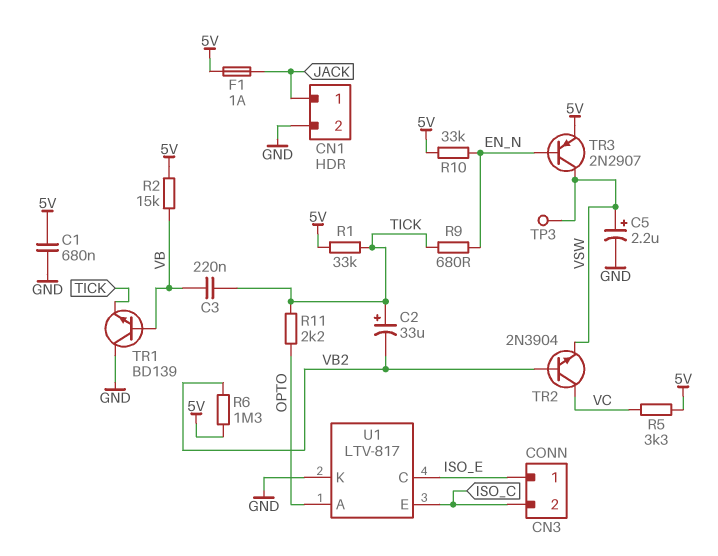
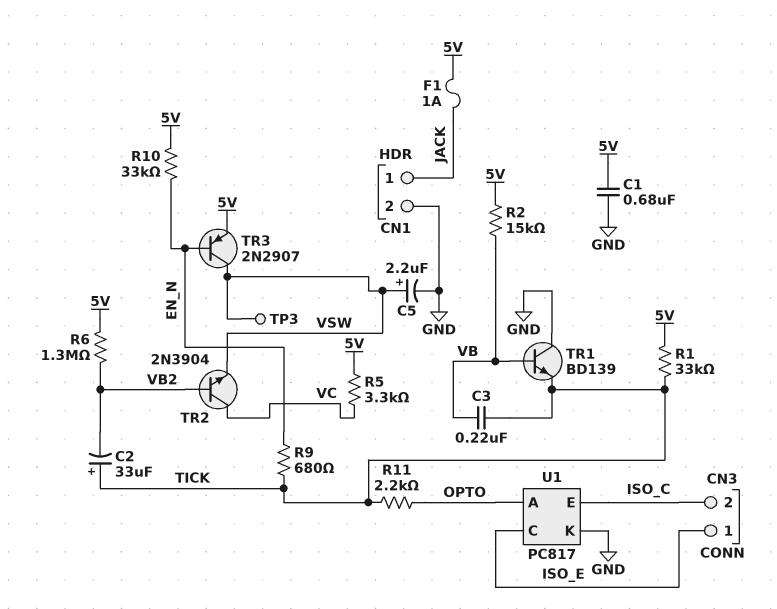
U1: LTV-817 -> PC817

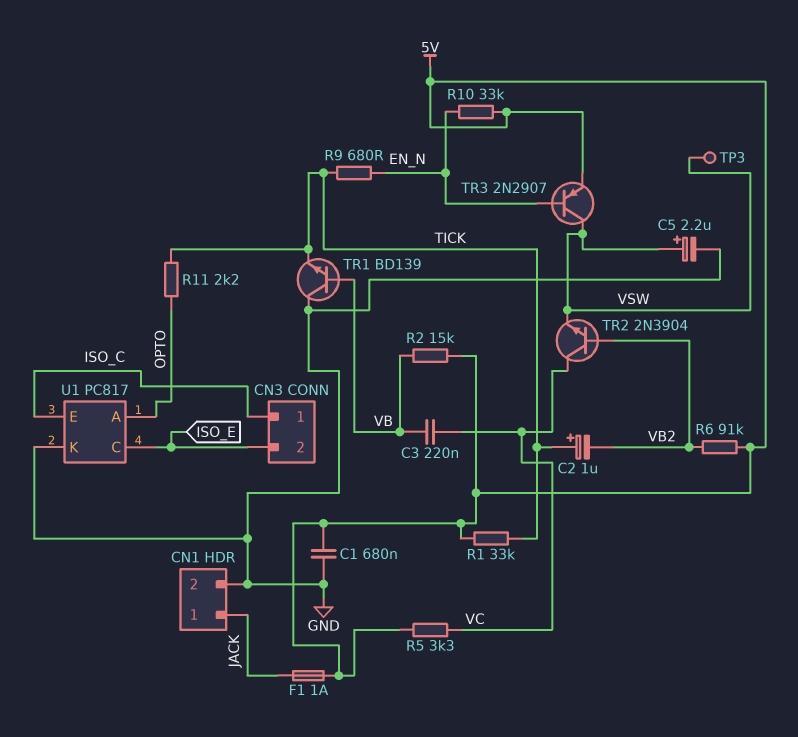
C2: 33uF (plus TICK, minus VB2) -> 1uF (plus TICK, minus VB2)
C3: 220nF (TICK, VB) -> 220nF (VB, VC)
CN3 pin 1: ISO_E -> ISO_C
CN3 pin 2: ISO_C -> ISO_E
R6: 1.3M (5V, VB2) -> 91k (5V, VB2)

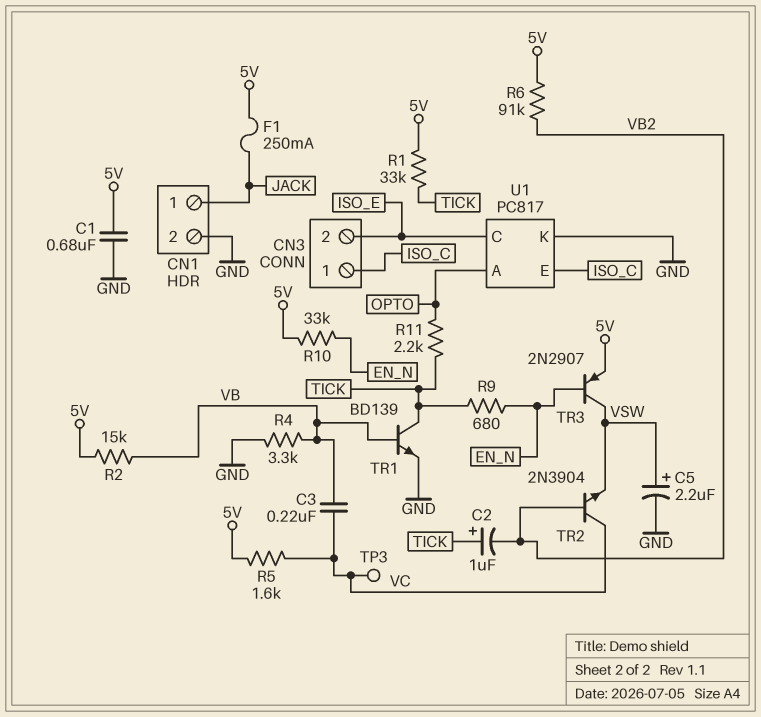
F1: 1A (5V, JACK) -> 250mA (5V, JACK)
R4: none -> 3.3k (GND, VB)
R5: 3.3k (5V, VC) -> 1.6k (5V, VC)
TP3: test point (VSW) -> test point (VC)
TR1: NPN BD139 (B VB, C GND, E TICK) -> NPN BD139 (B VB, C TICK, E GND)

